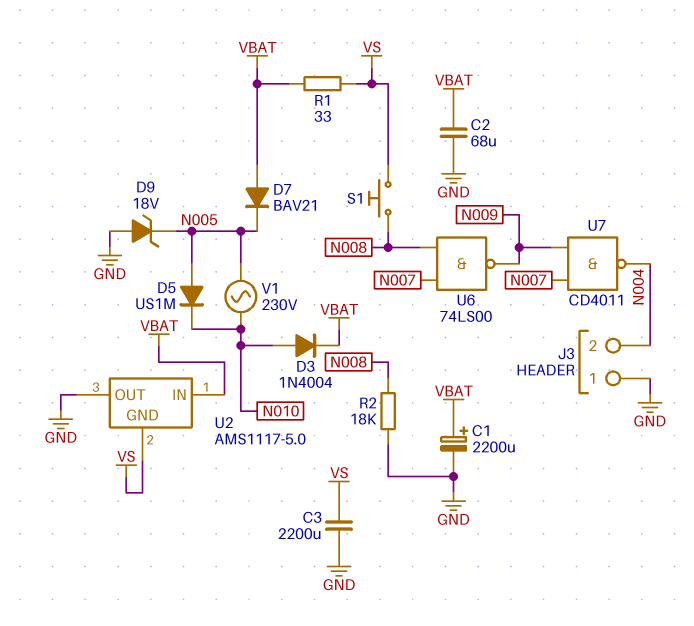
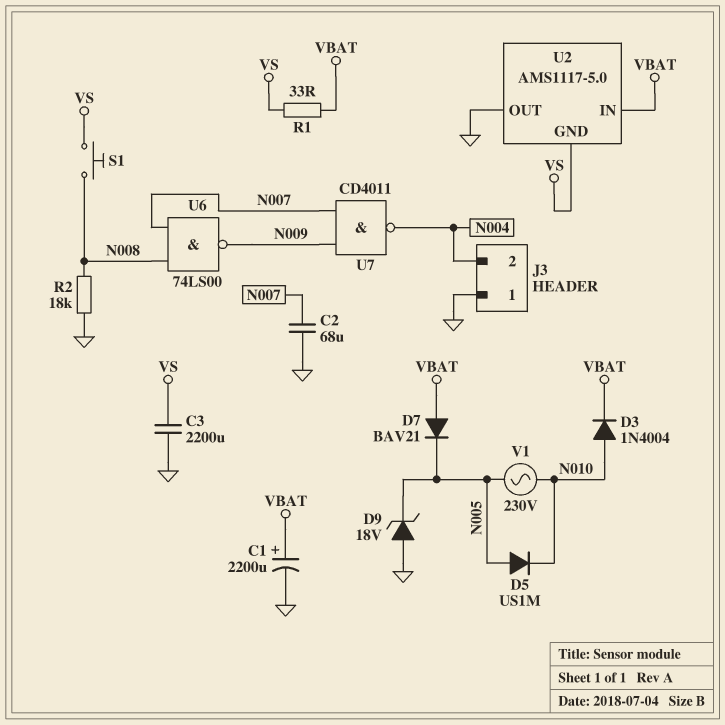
C2: 68uF (GND, VBAT) -> 68uF (GND, N007)

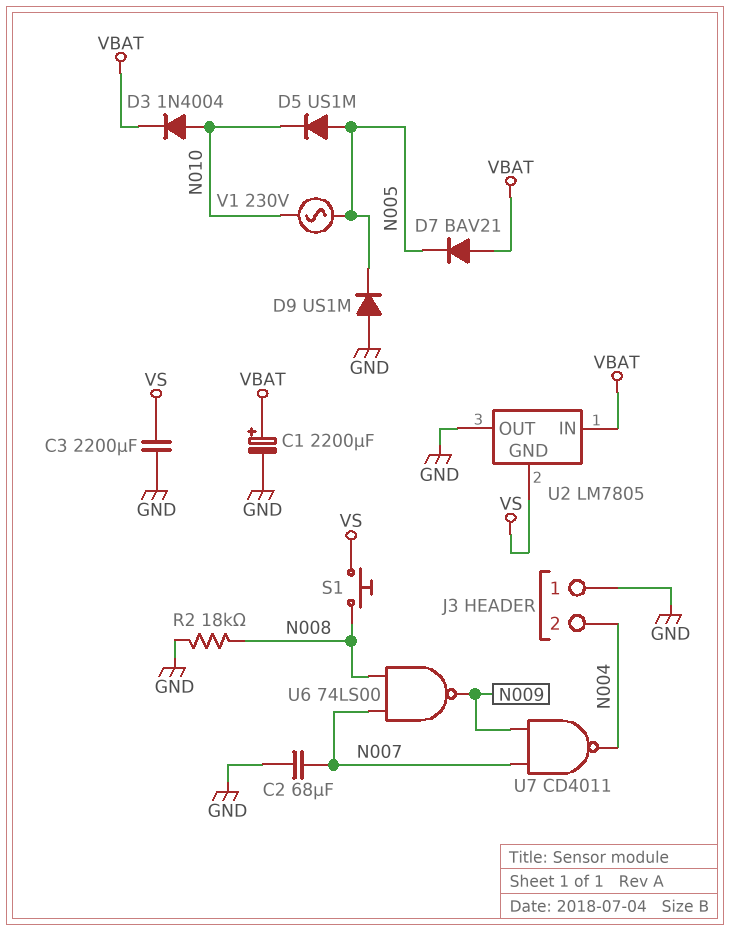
D9: zener 18V (A GND, K N005) -> diode US1M (A GND, K N005)
R1: 33 (VBAT, VS) -> none
U2: AMS1117-5.0 -> LM7805

